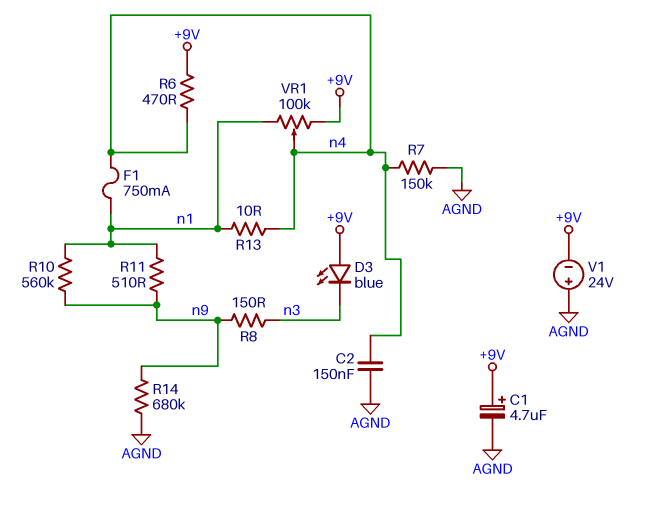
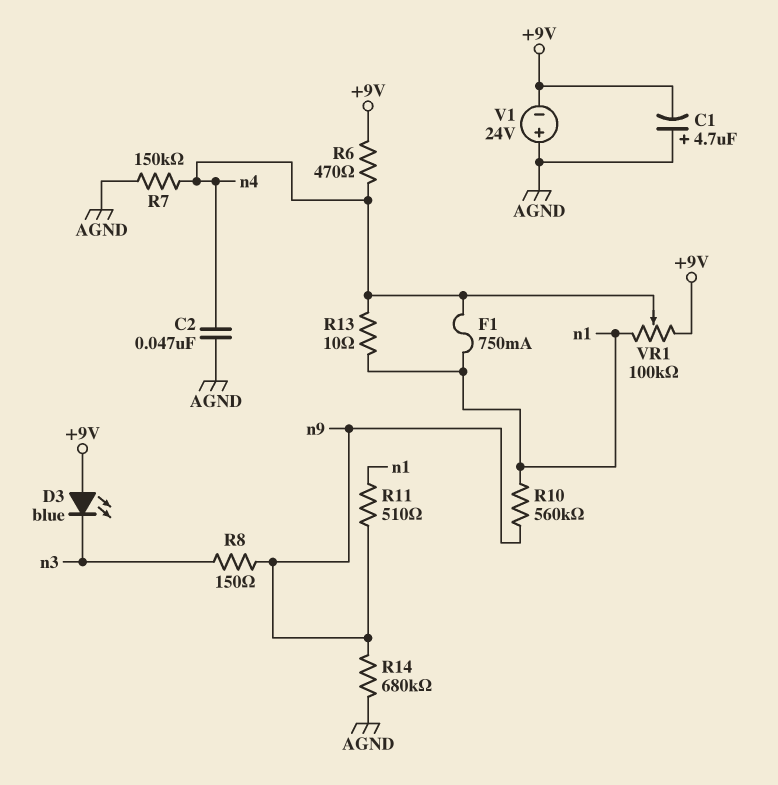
C1: 4.7uF (plus +9V, minus AGND) -> 4.7uF (plus AGND, minus +9V)
C2: 150nF (AGND, n4) -> 47nF (AGND, n4)

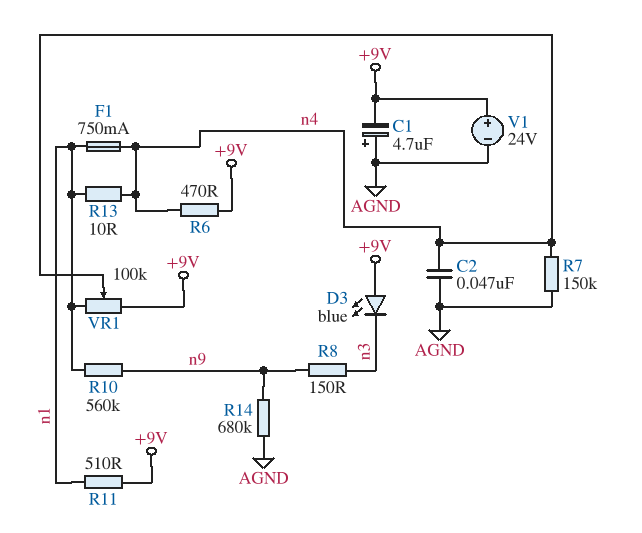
R11: 510 (n1, n9) -> 510 (+9V, n1)
V1: 24V (plus AGND, minus +9V) -> 24V (plus +9V, minus AGND)

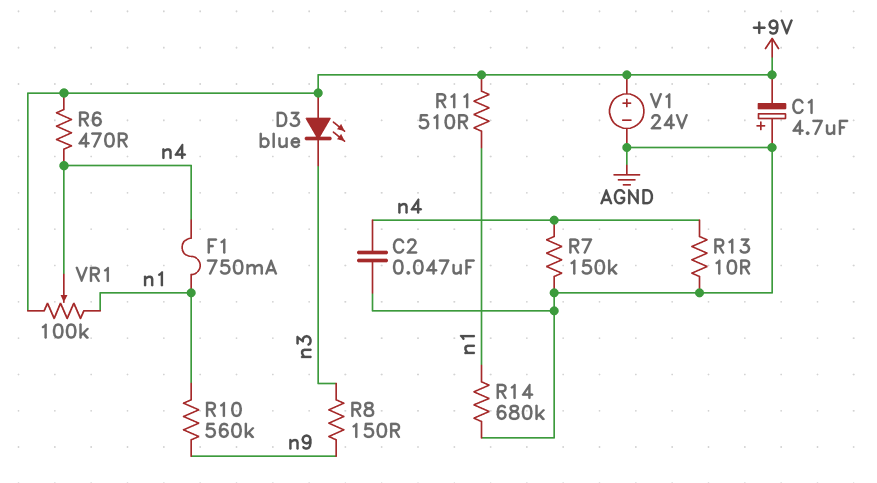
R13: 10 (n1, n4) -> 10 (AGND, n4)
R14: 680k (AGND, n9) -> 680k (AGND, n1)

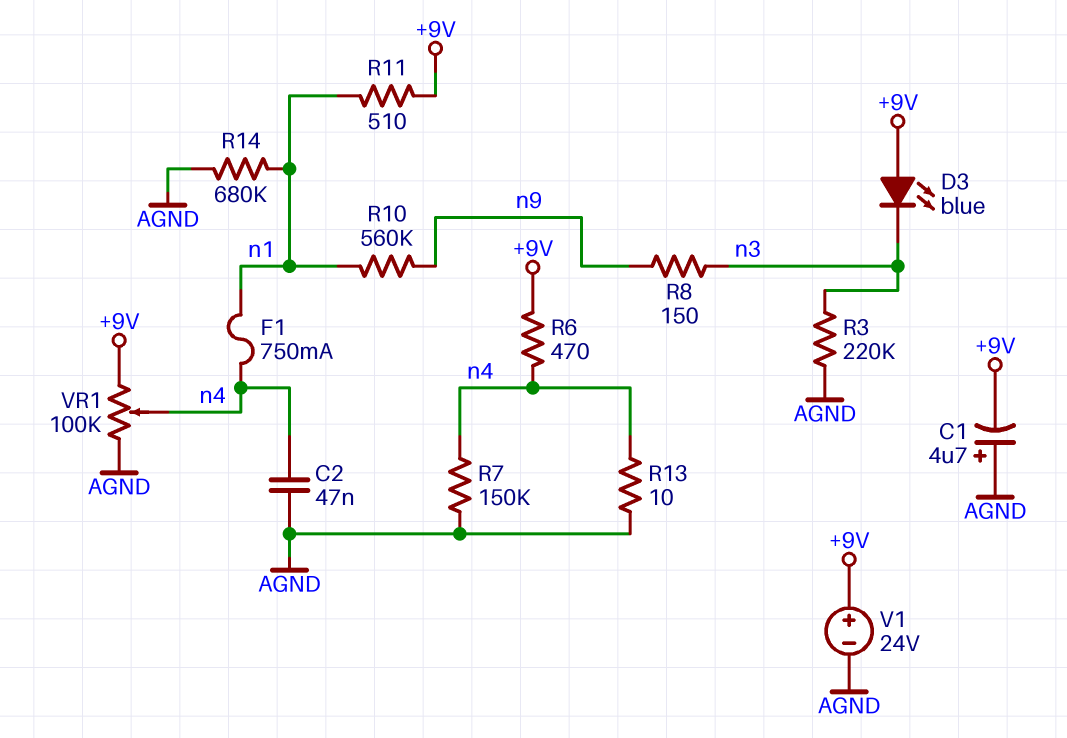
R3: none -> 220k (AGND, n3)
VR1: 100k (+9V, n1, wiper n4) -> 100k (+9V, AGND, wiper n4)

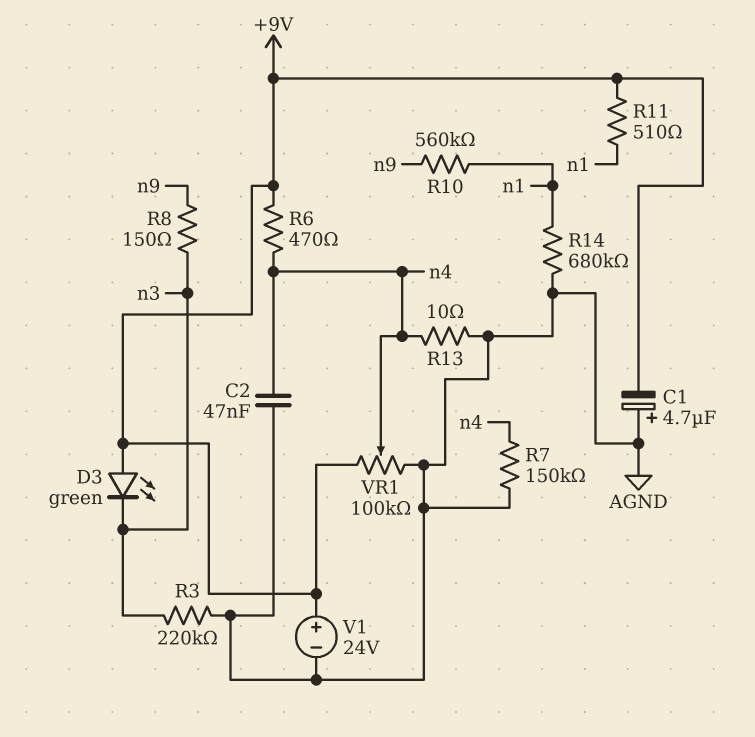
D3: LED blue (A +9V, K n3) -> LED green (A +9V, K n3)
F1: 750mA (n1, n4) -> none

